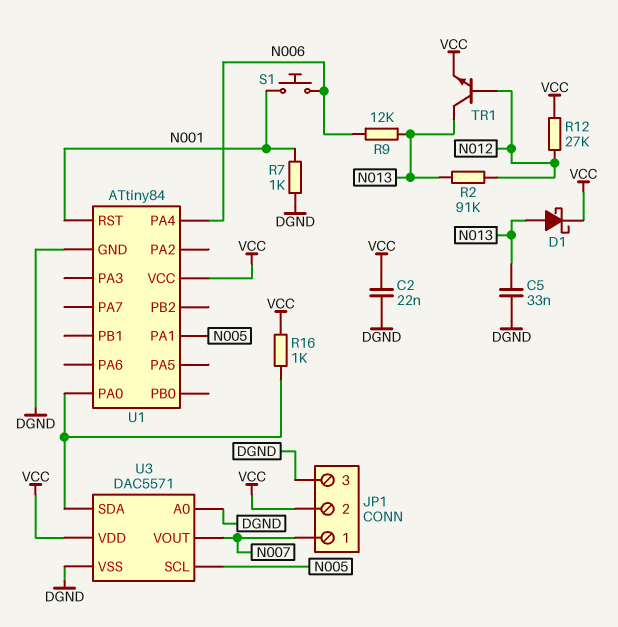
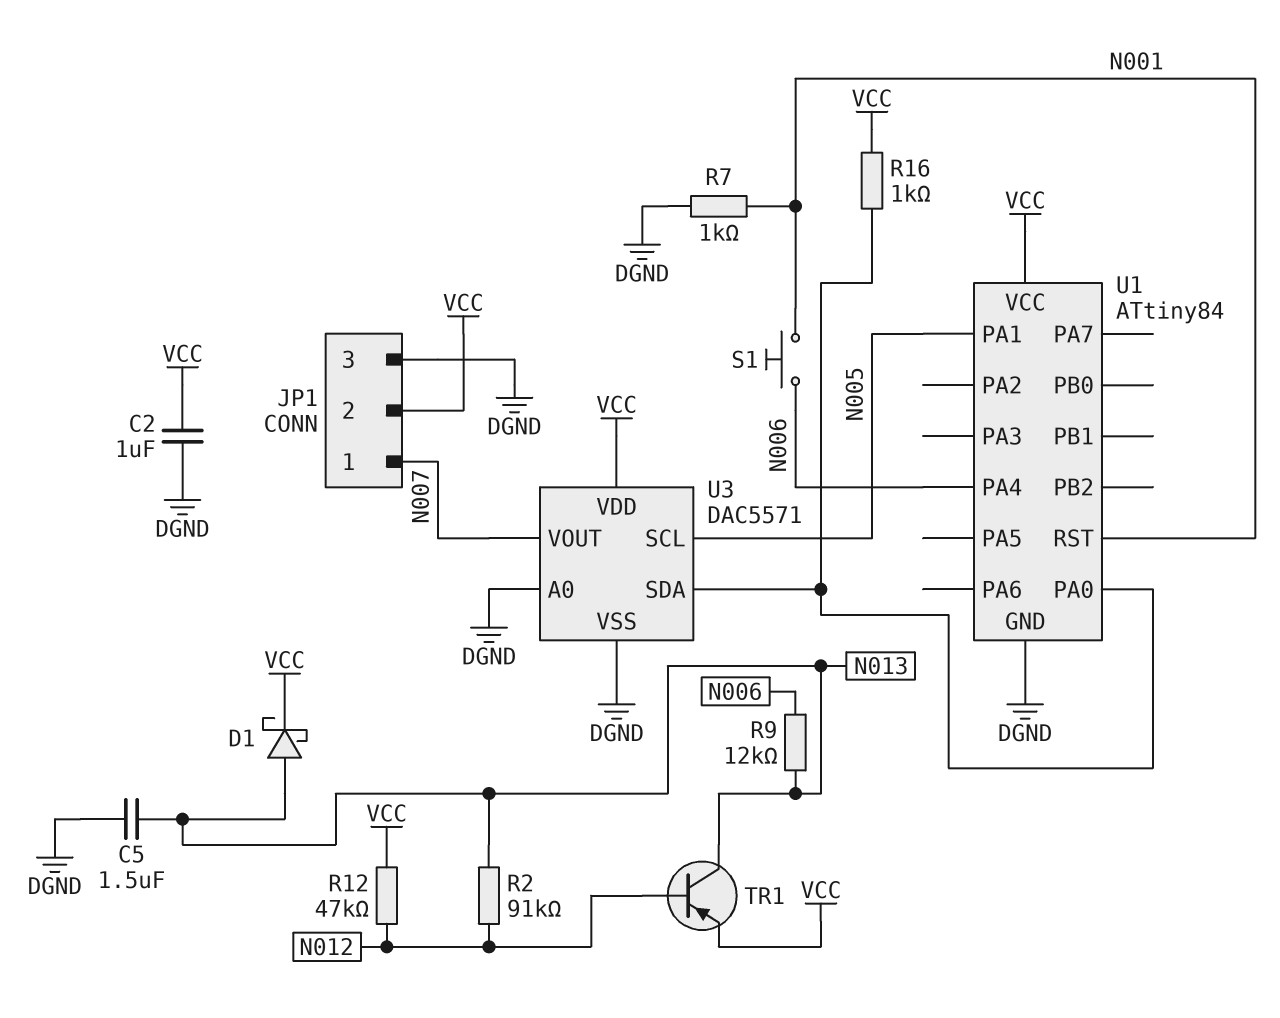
C2: 22nF (DGND, VCC) -> 1uF (DGND, VCC)
C5: 33nF (DGND, N013) -> 1.5uF (DGND, N013)
R12: 27k (N012, VCC) -> 47k (N012, VCC)
TR1: NPN (B N012, C N013, E VCC) -> PNP (B N012, C N013, E VCC)

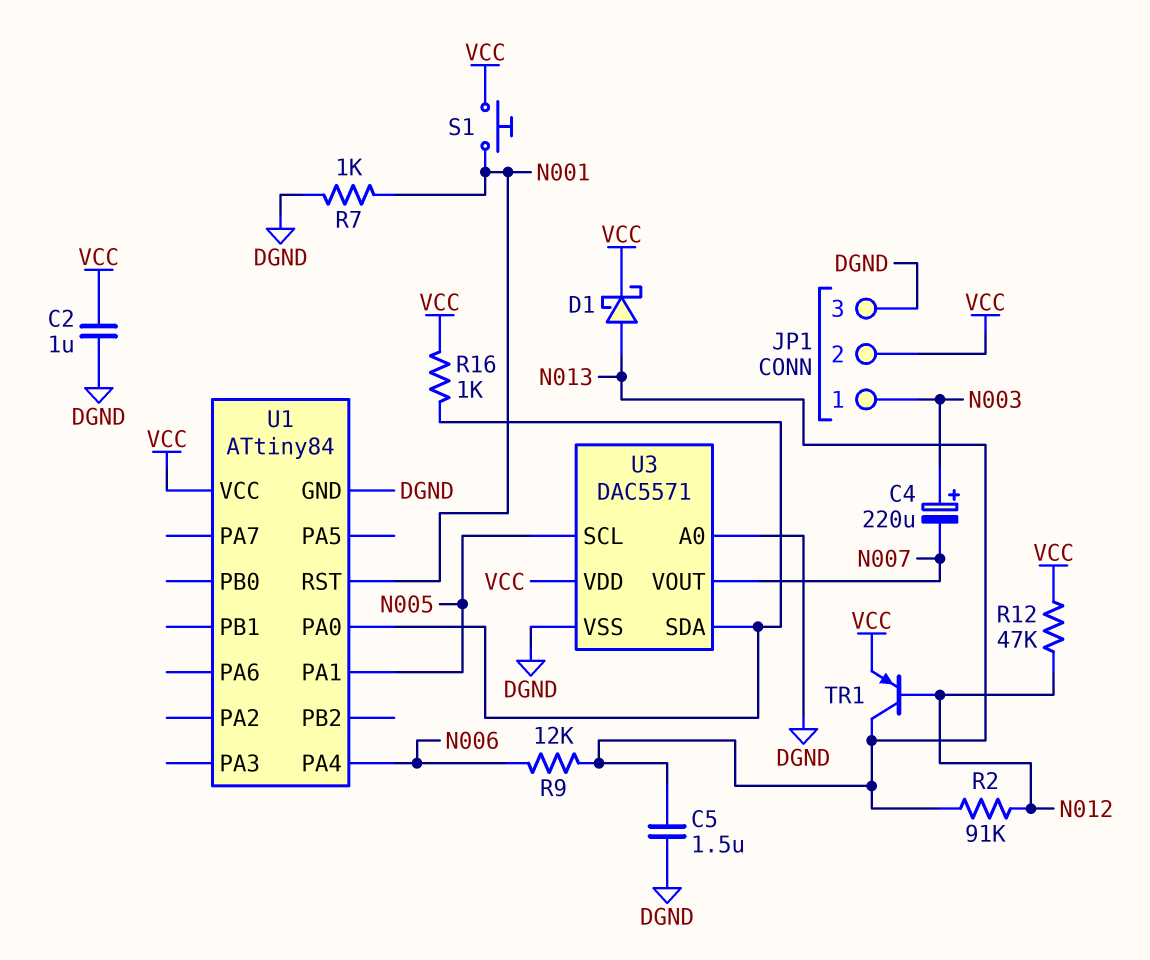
C4: none -> 220uF (plus N003, minus N007)
JP1 pin 1: N007 -> N003
S1: button (N001, N006) -> button (N001, VCC)

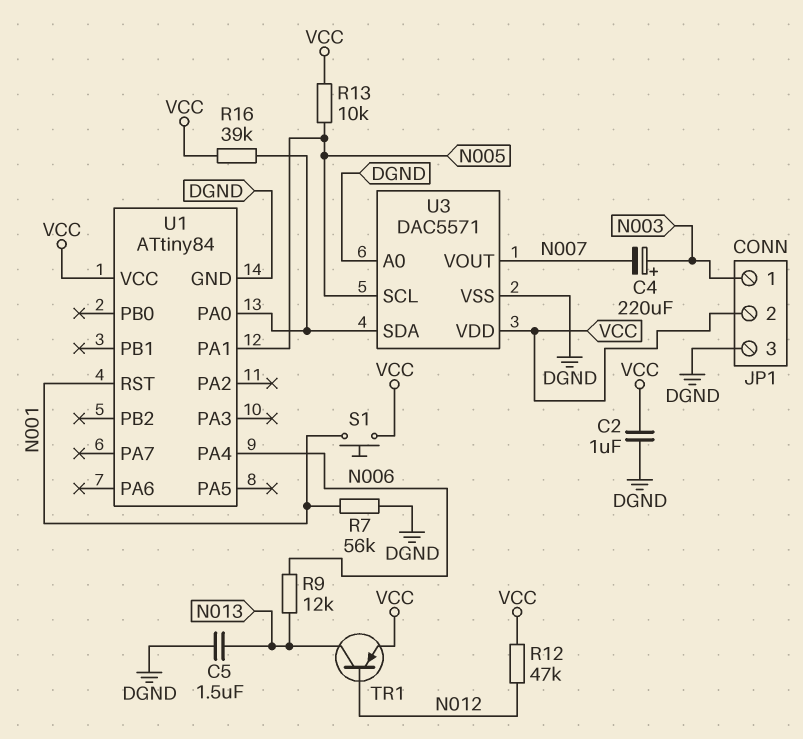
D1: schottky (A N013, K VCC) -> none
R2: 91k (N012, N013) -> none
R7: 1k (DGND, N001) -> 56k (DGND, N001)
R13: none -> 10k (N005, VCC)
R16: 1k (U1/PA0, VCC) -> 39k (U1/PA0, VCC)

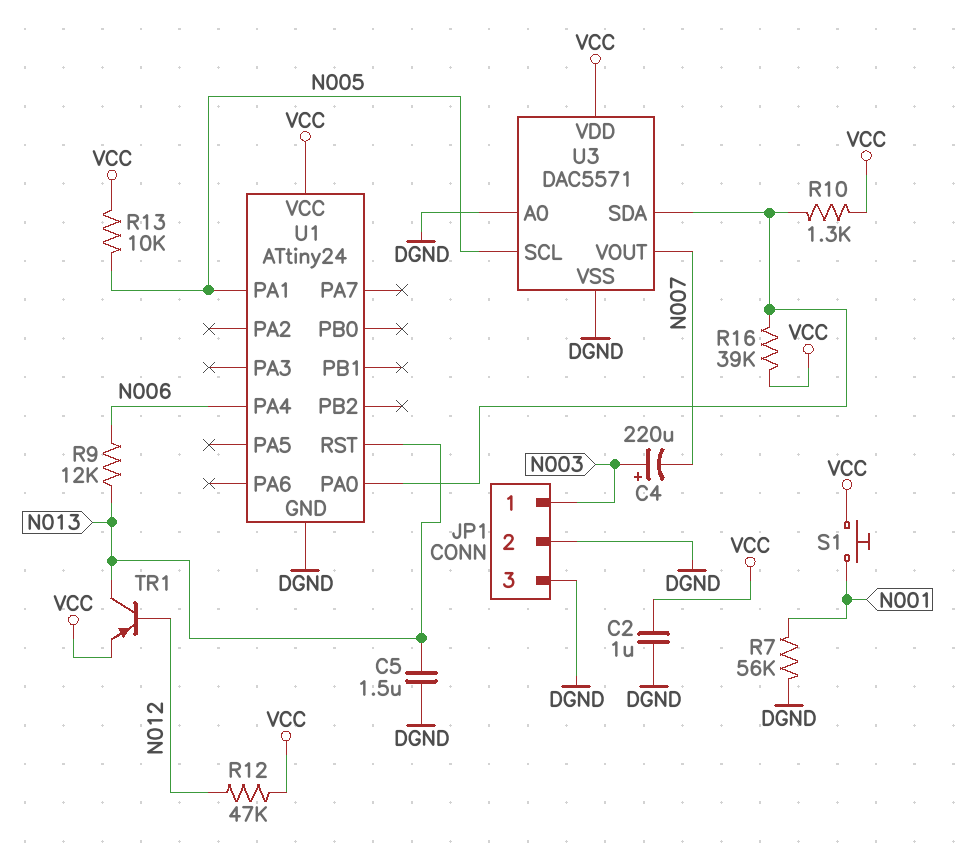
JP1 pin 2: VCC -> DGND
R10: none -> 1.3k (U1/PA0, VCC)
U1: ATtiny84 -> ATtiny24
U1 pin RST: N001 -> N013

